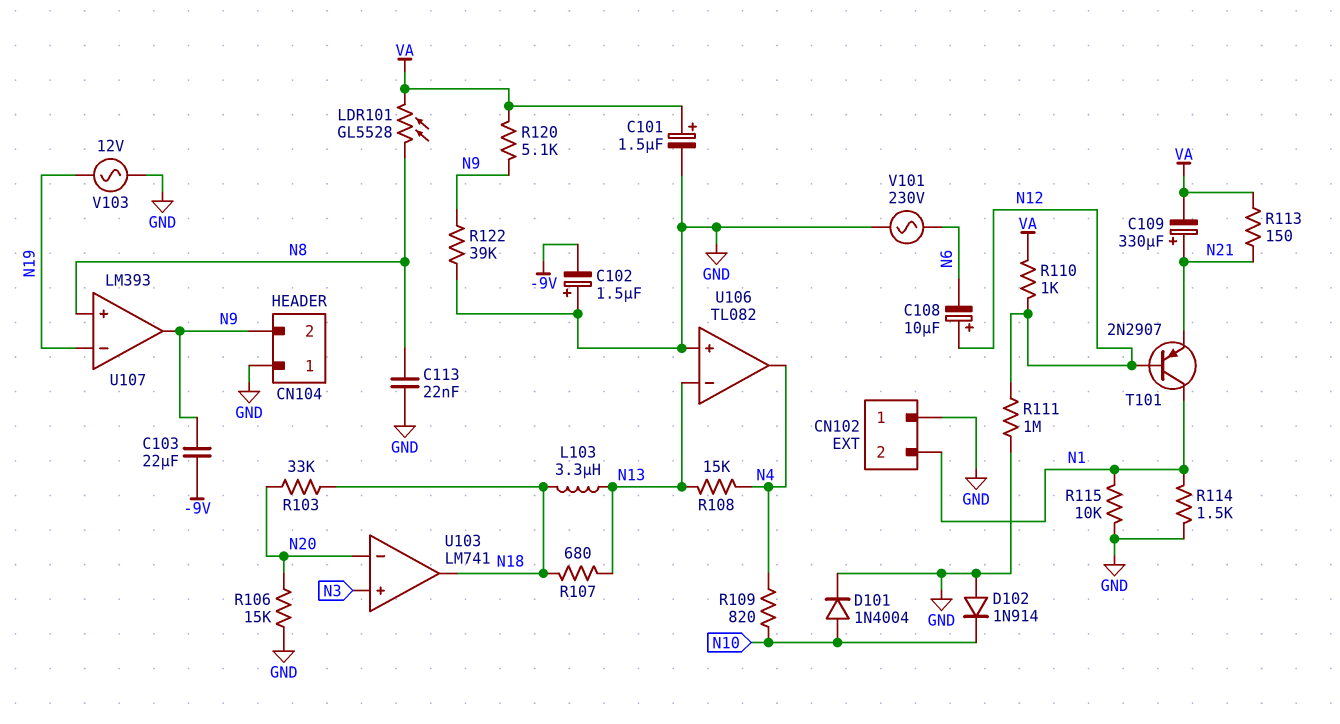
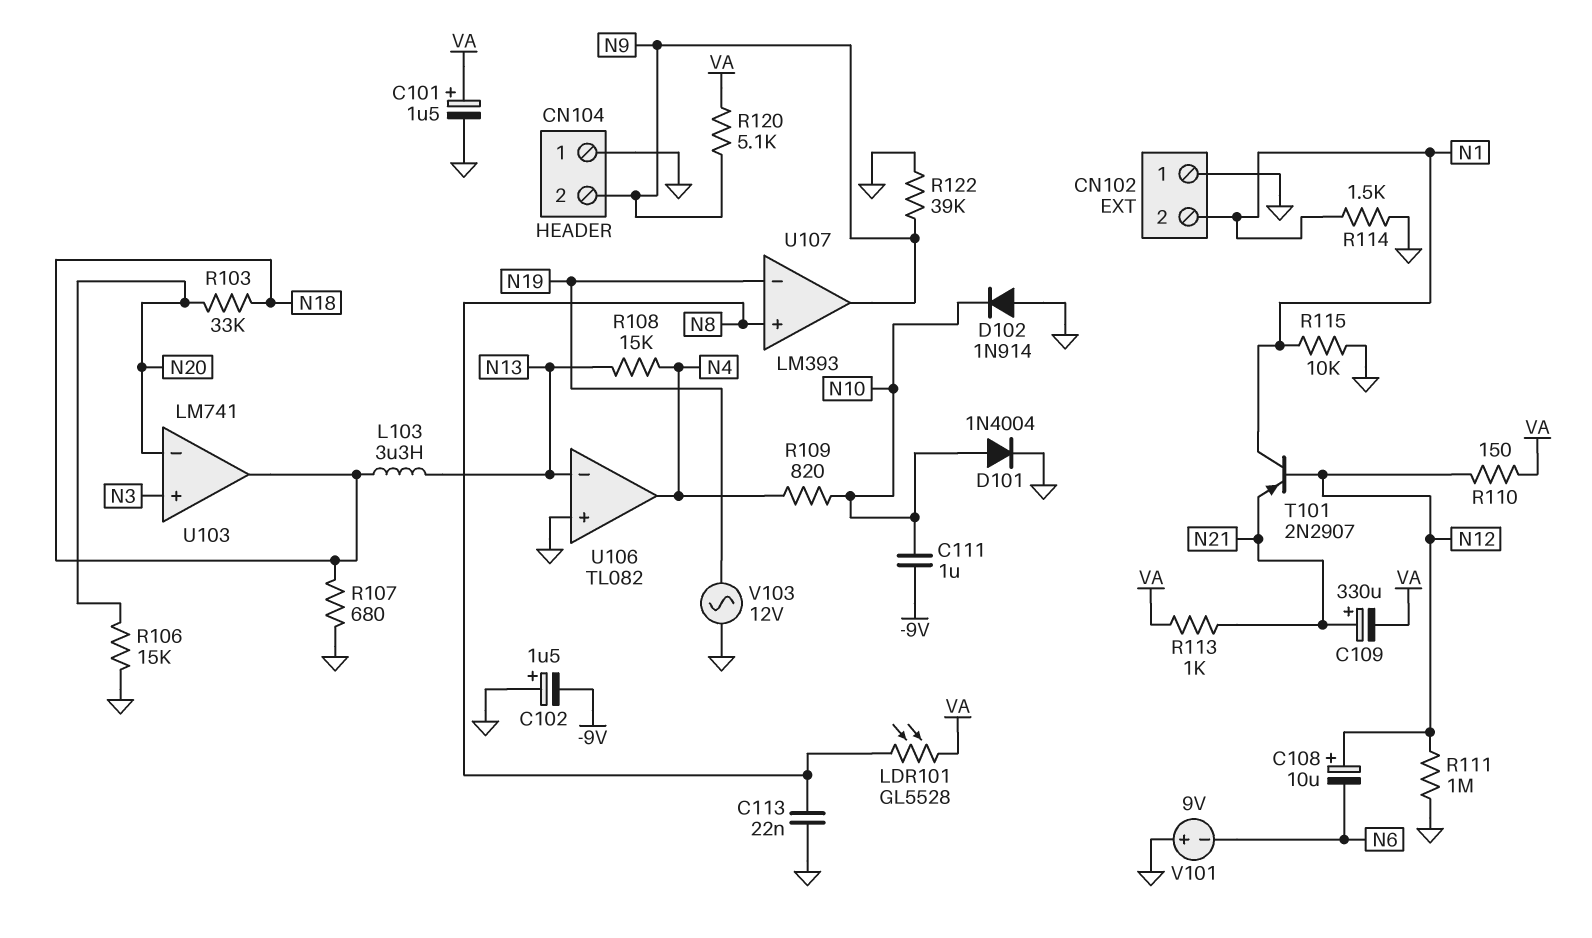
C103: 22uF (-9V, N9) -> none
C111: none -> 1uF (-9V, N10)
R107: 680 (N13, N18) -> 680 (GND, N18)
R110: 1k (N12, VA) -> 150 (N12, VA)
R113: 150 (N21, VA) -> 1k (N21, VA)
V101: AC 230V (GND, N6) -> 9V (plus GND, minus N6)

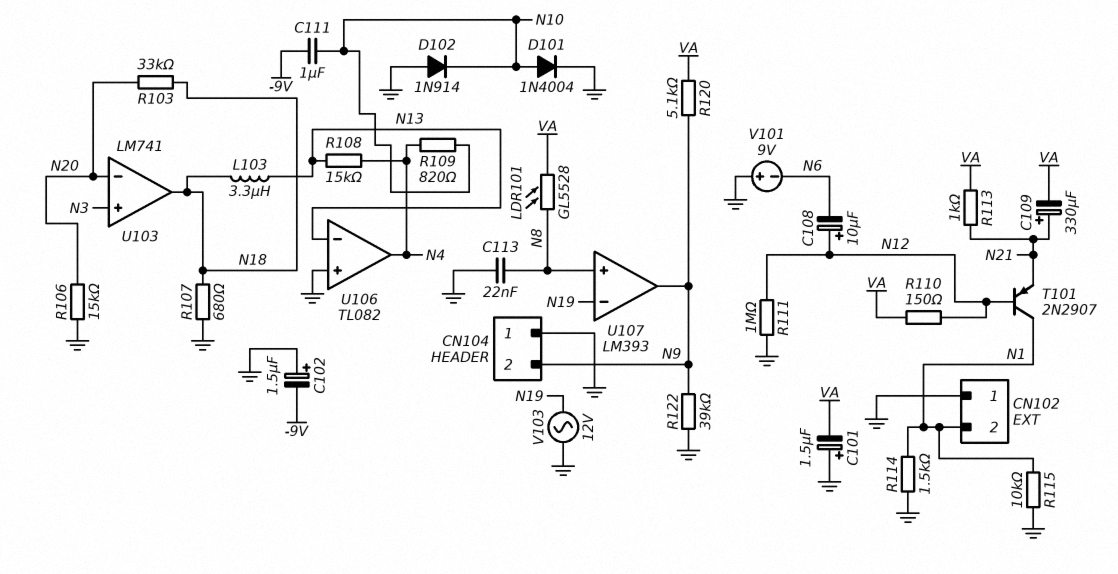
C101: 1.5uF (plus VA, minus GND) -> 1.5uF (plus GND, minus VA)

